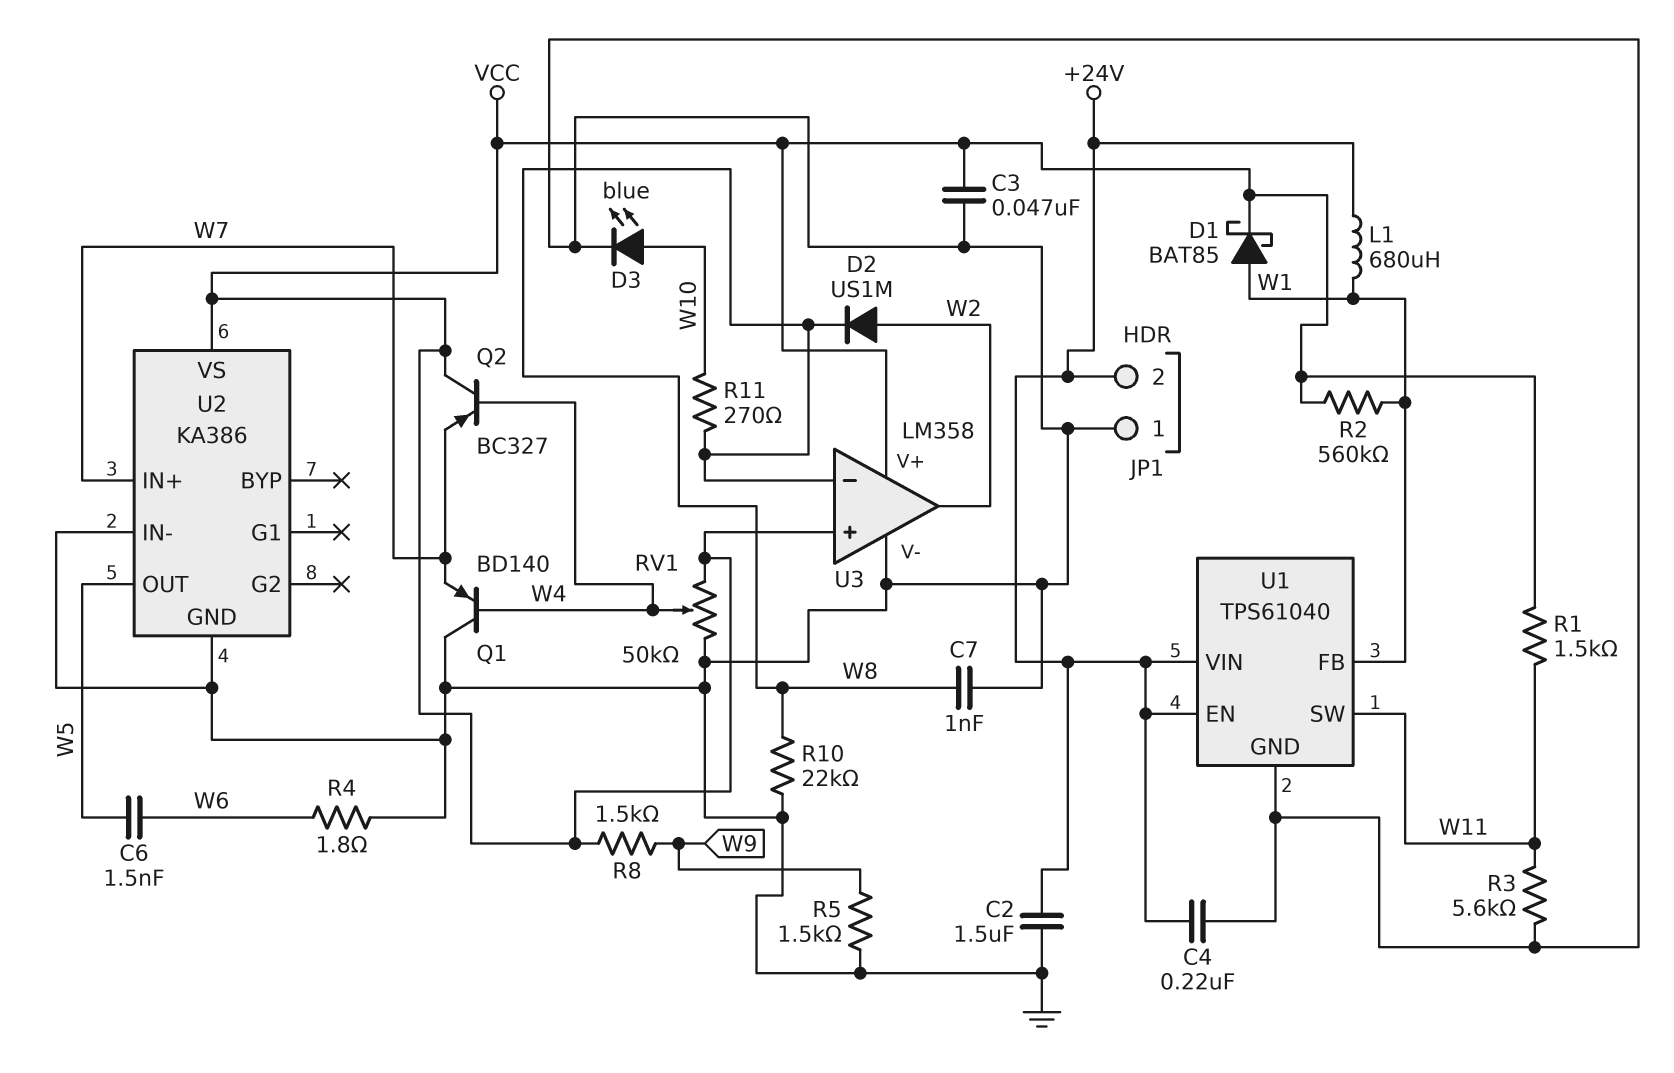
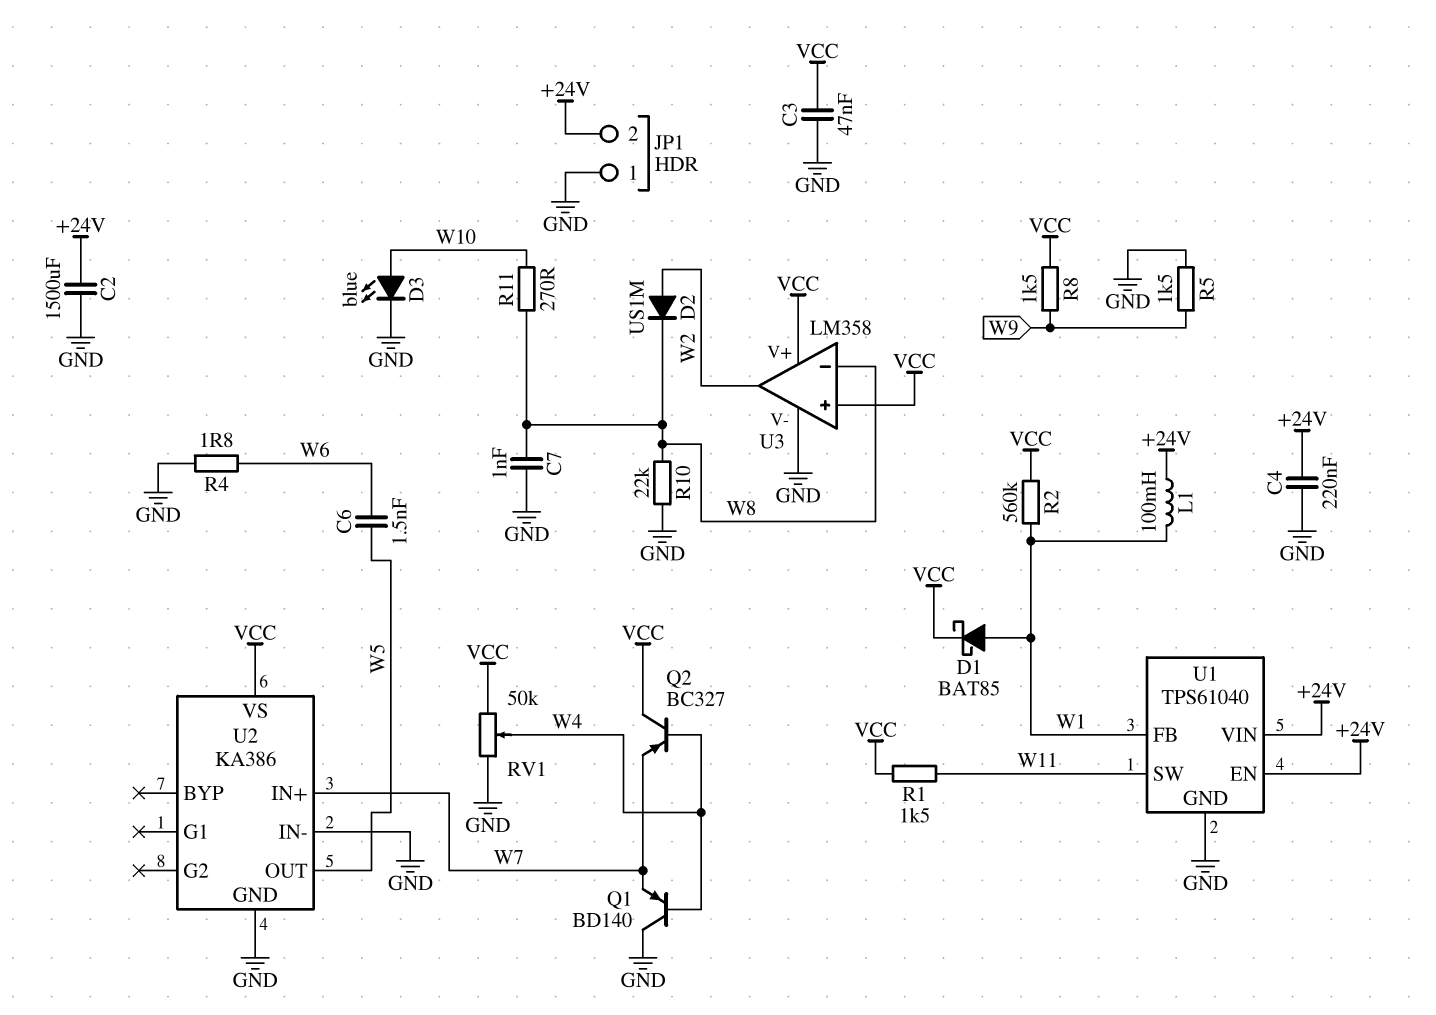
C2: 1.5uF (+24V, GND) -> 1500uF (+24V, GND)
L1: 680uH (+24V, W1) -> 100mH (+24V, W1)
R3: 5.6k (GND, W11) -> none

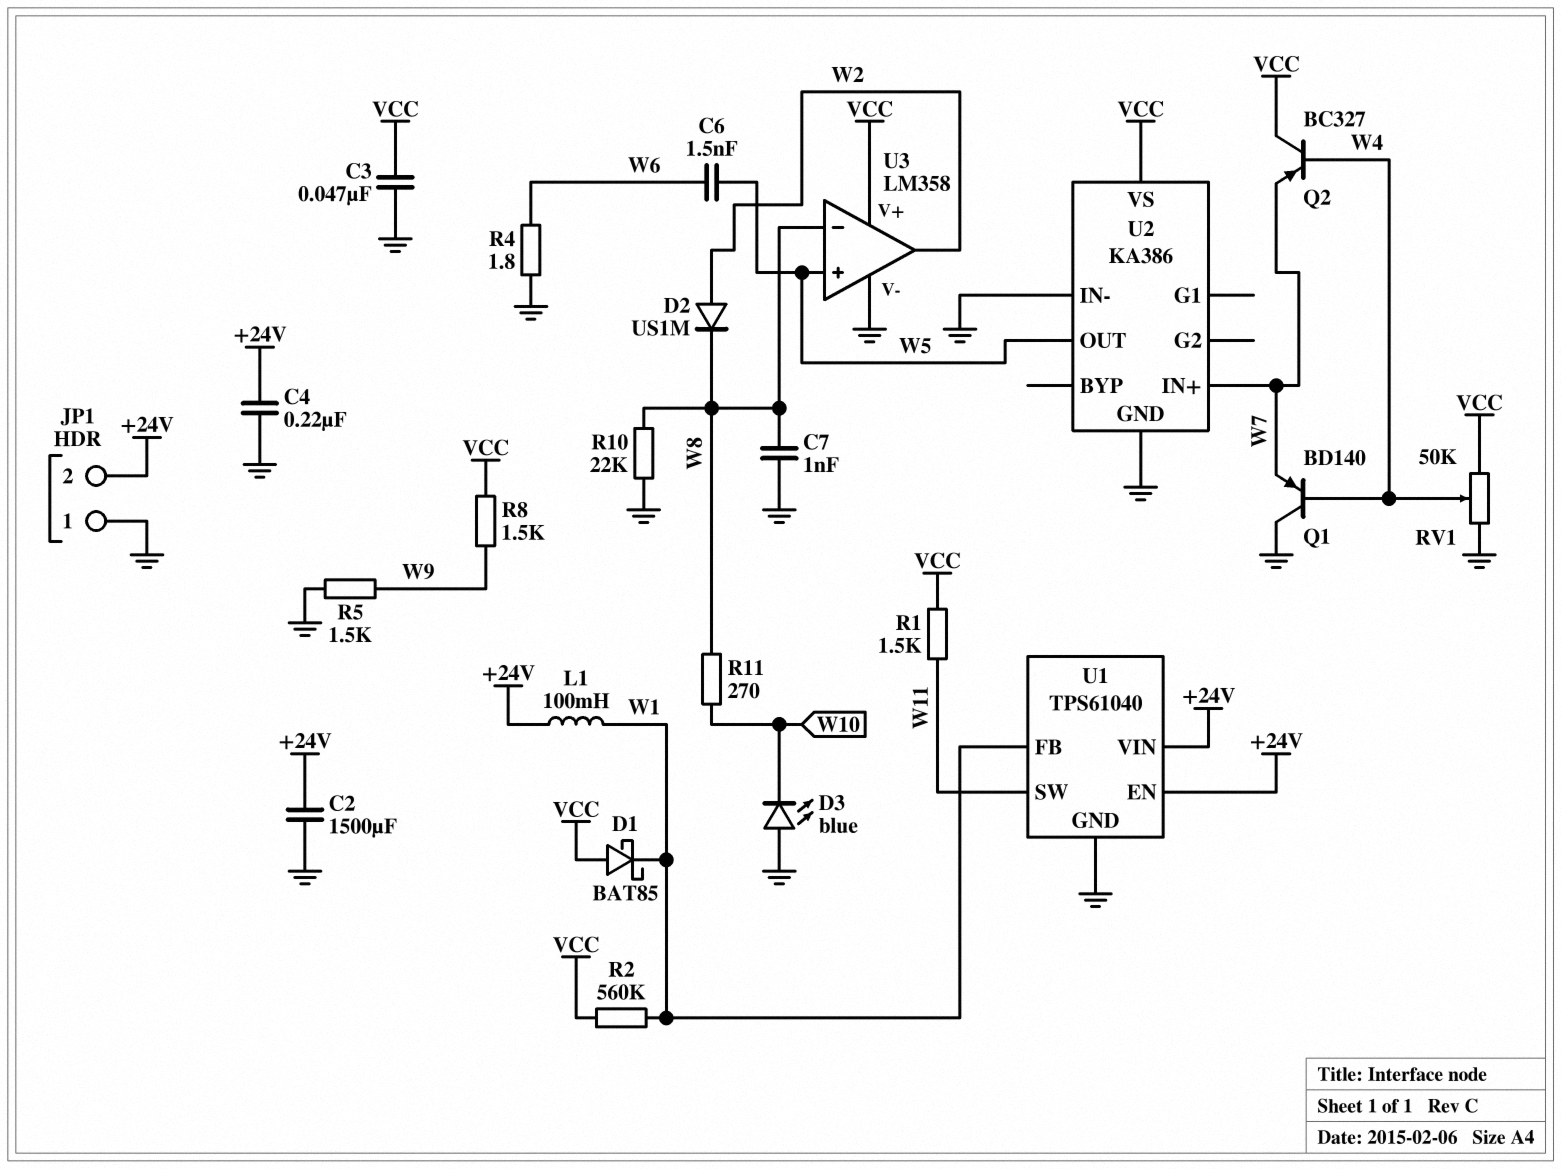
D1: schottky BAT85 (A W1, K VCC) -> schottky BAT85 (A VCC, K W1)
D3: LED blue (A W10, K GND) -> LED blue (A GND, K W10)
U3 pin in+: VCC -> W5

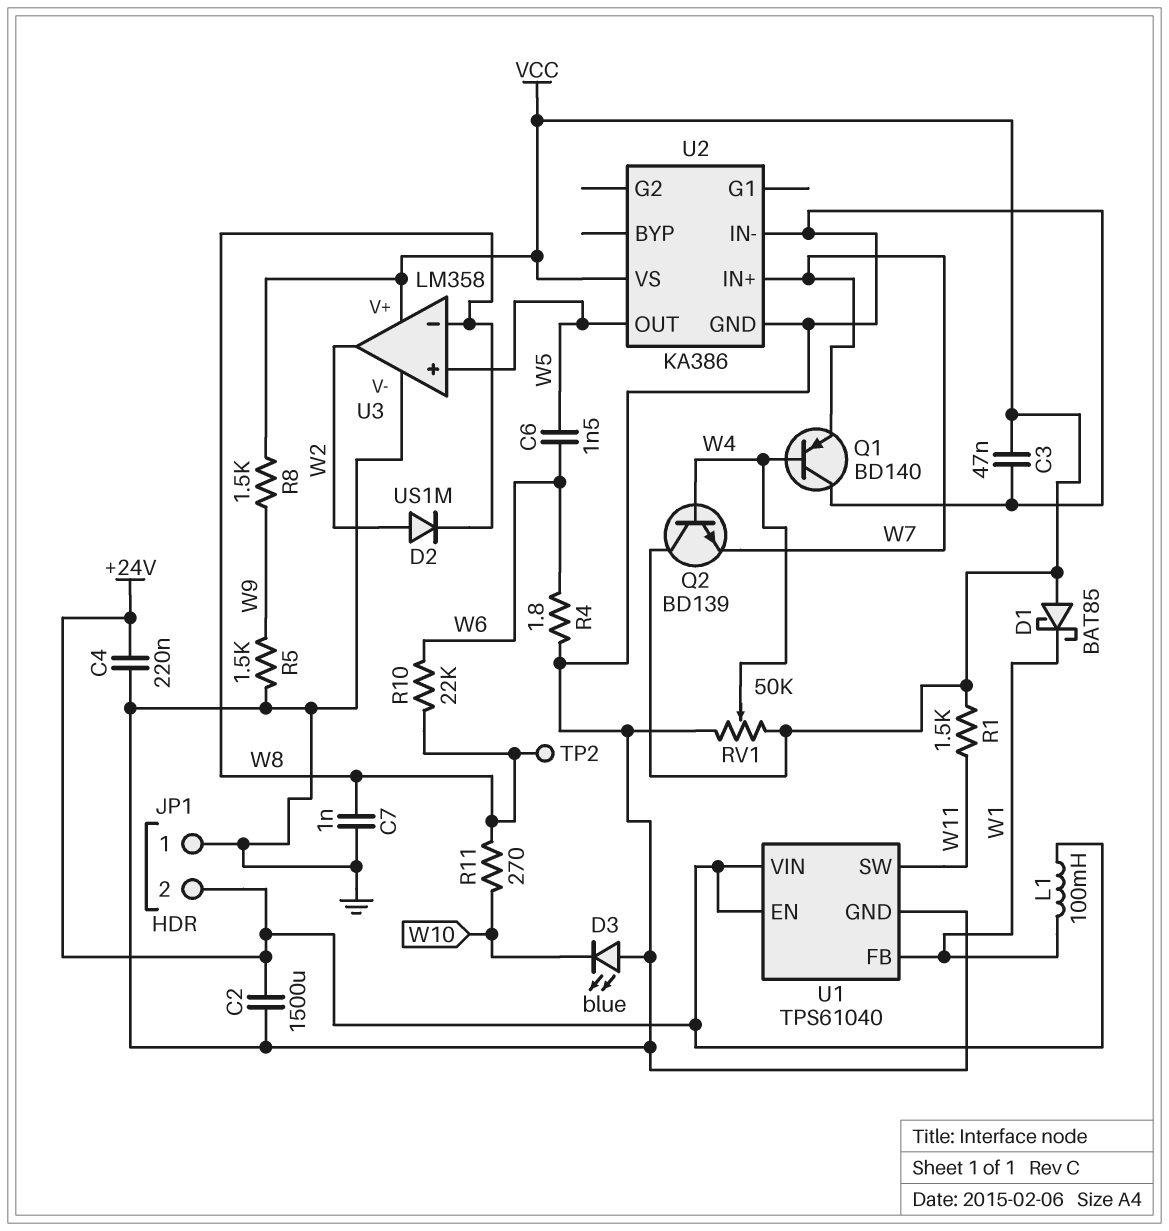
Q2: PNP BC327 (B W4, C VCC, E W7) -> NPN BD139 (B W4, C VCC, E W7)
R2: 560k (VCC, W1) -> none
R10: 22k (GND, W8) -> 22k (W6, W8)
TP2: none -> test point (W8)

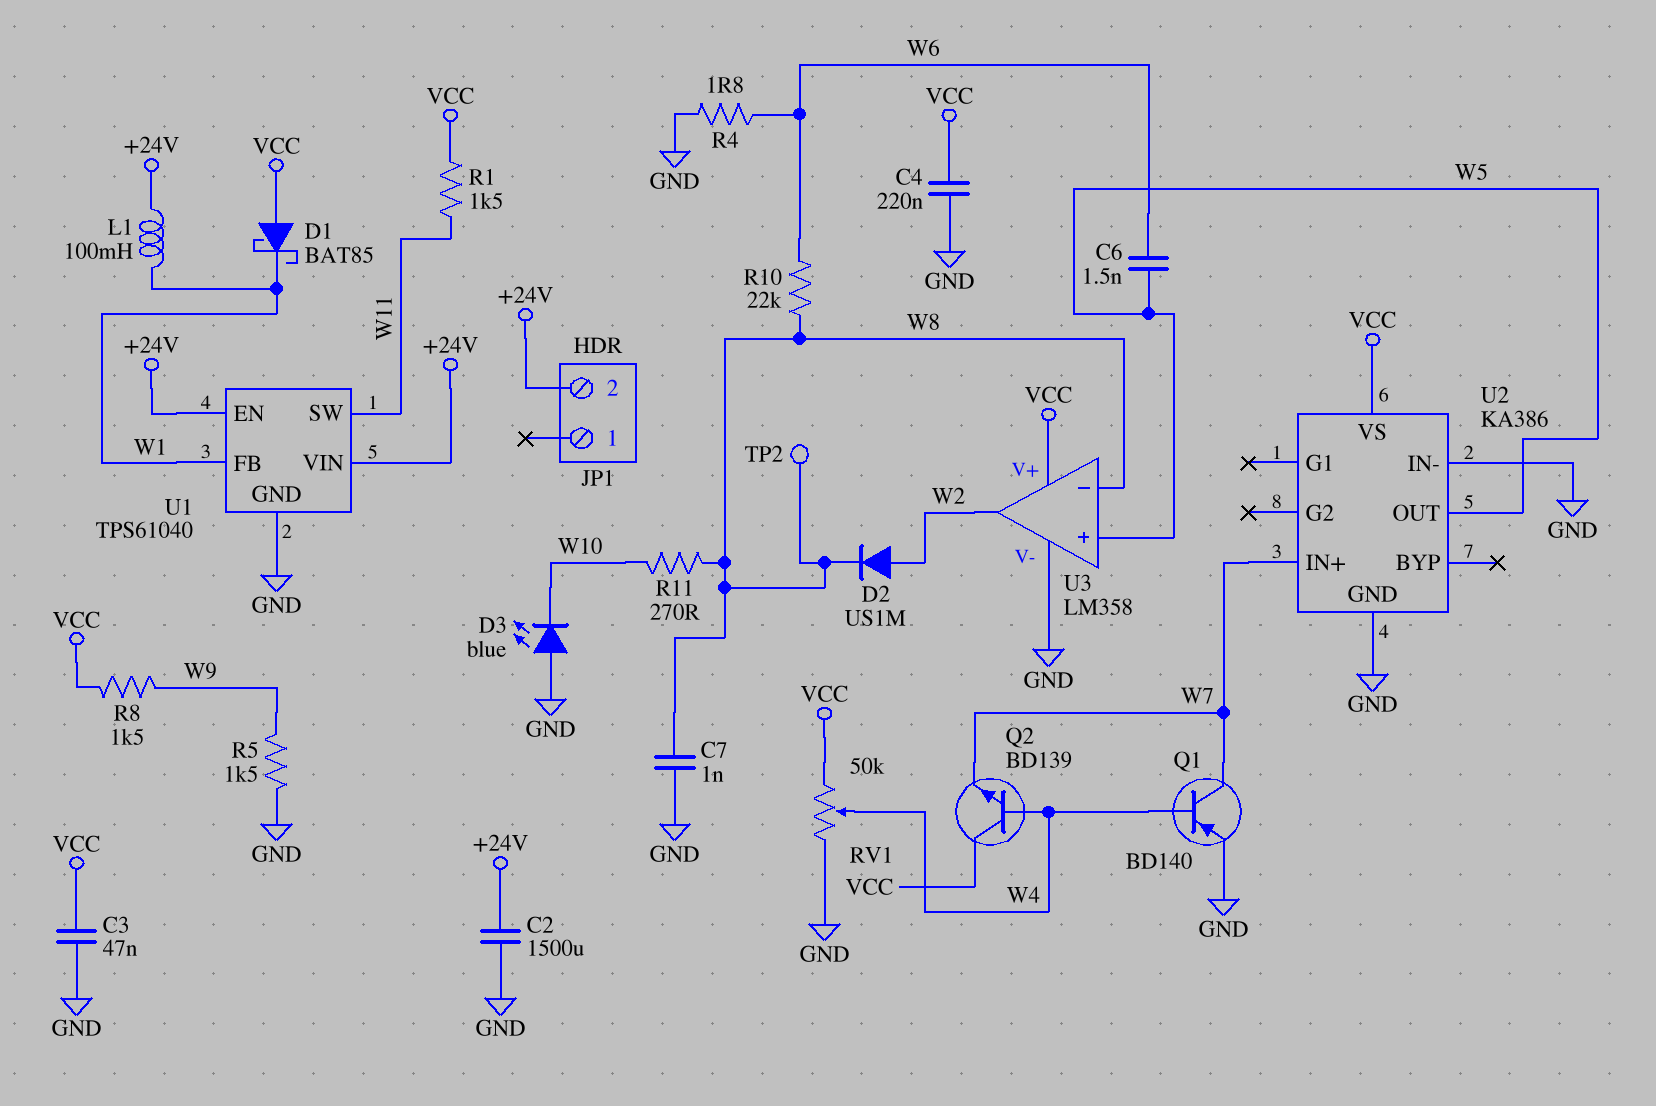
C4: 220nF (+24V, GND) -> 220nF (GND, VCC)
JP1 pin 1: GND -> none
Q1: PNP BD140 (B W4, C GND, E W7) -> PNP BD140 (B W4, C W7, E GND)

